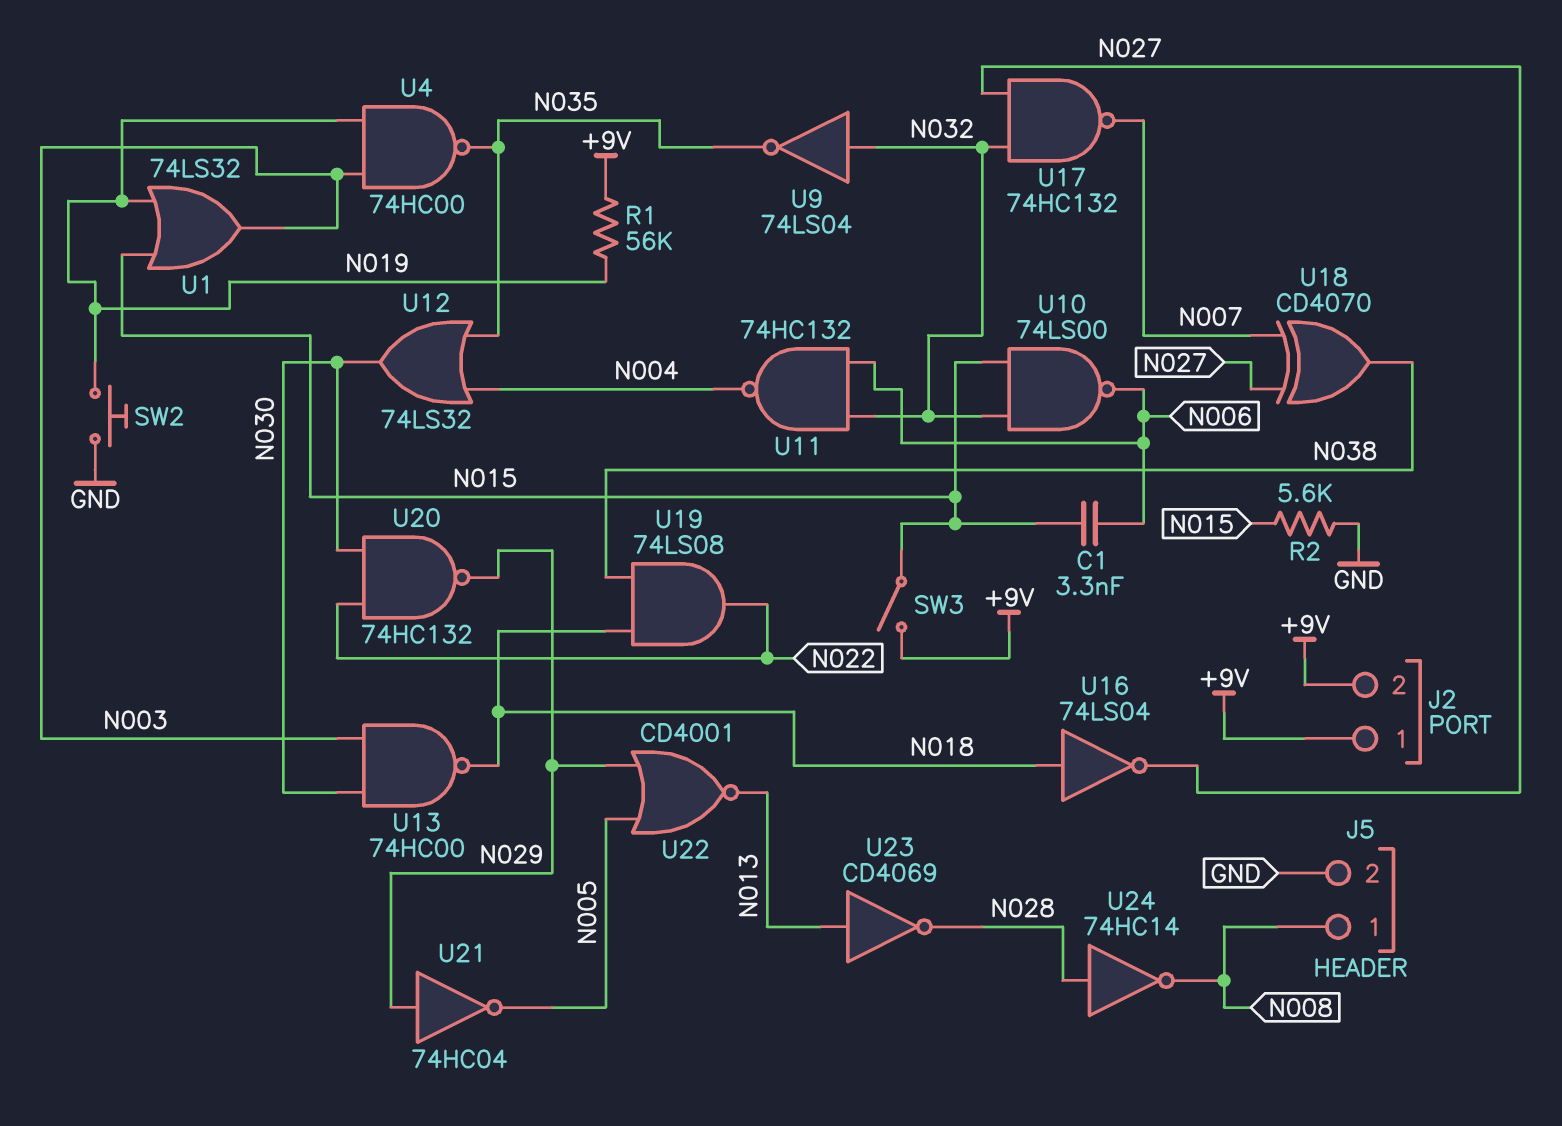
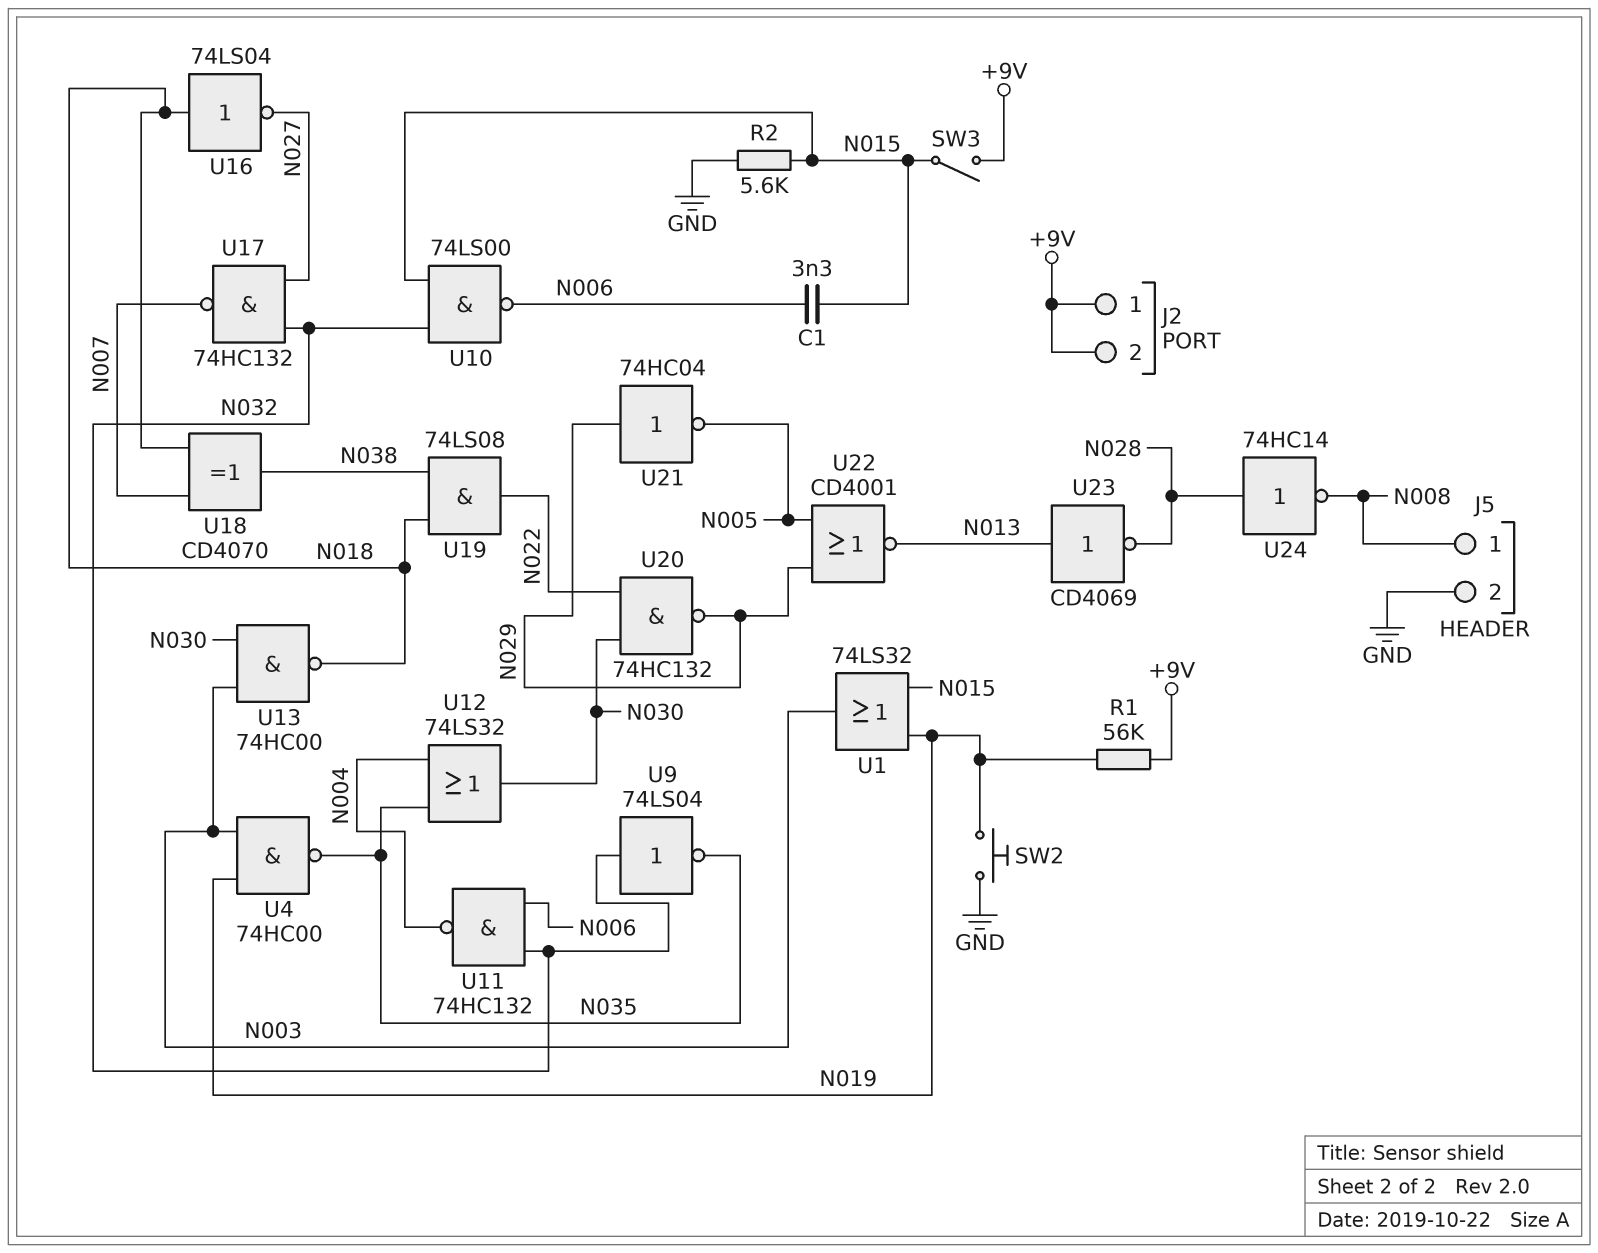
U18: XOR CD4070 (in N007, in N027, out N038) -> XOR CD4070 (in N007, in N018, out N038)

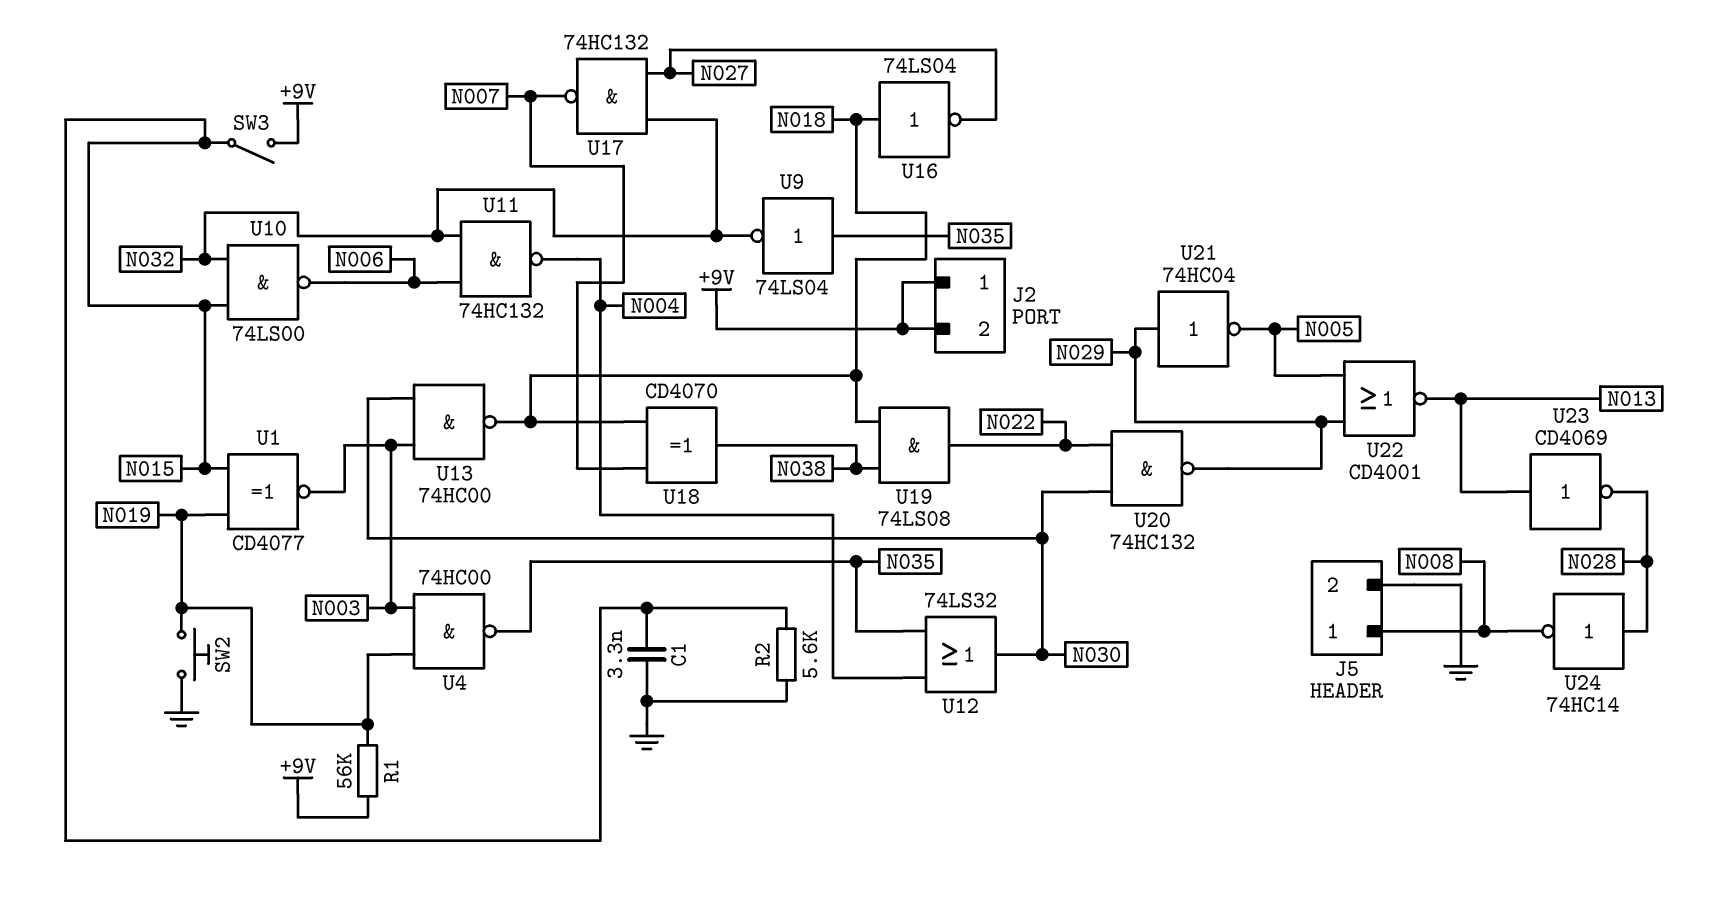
C1: 3.3nF (N006, N015) -> 3.3nF (GND, N015)
U1: OR 74LS32 (in N015, in N019, out N003) -> XNOR CD4077 (in N015, in N019, out N003)
U9: NOT 74LS04 (in N032, out N035) -> NOT 74LS04 (in N035, out N032)

